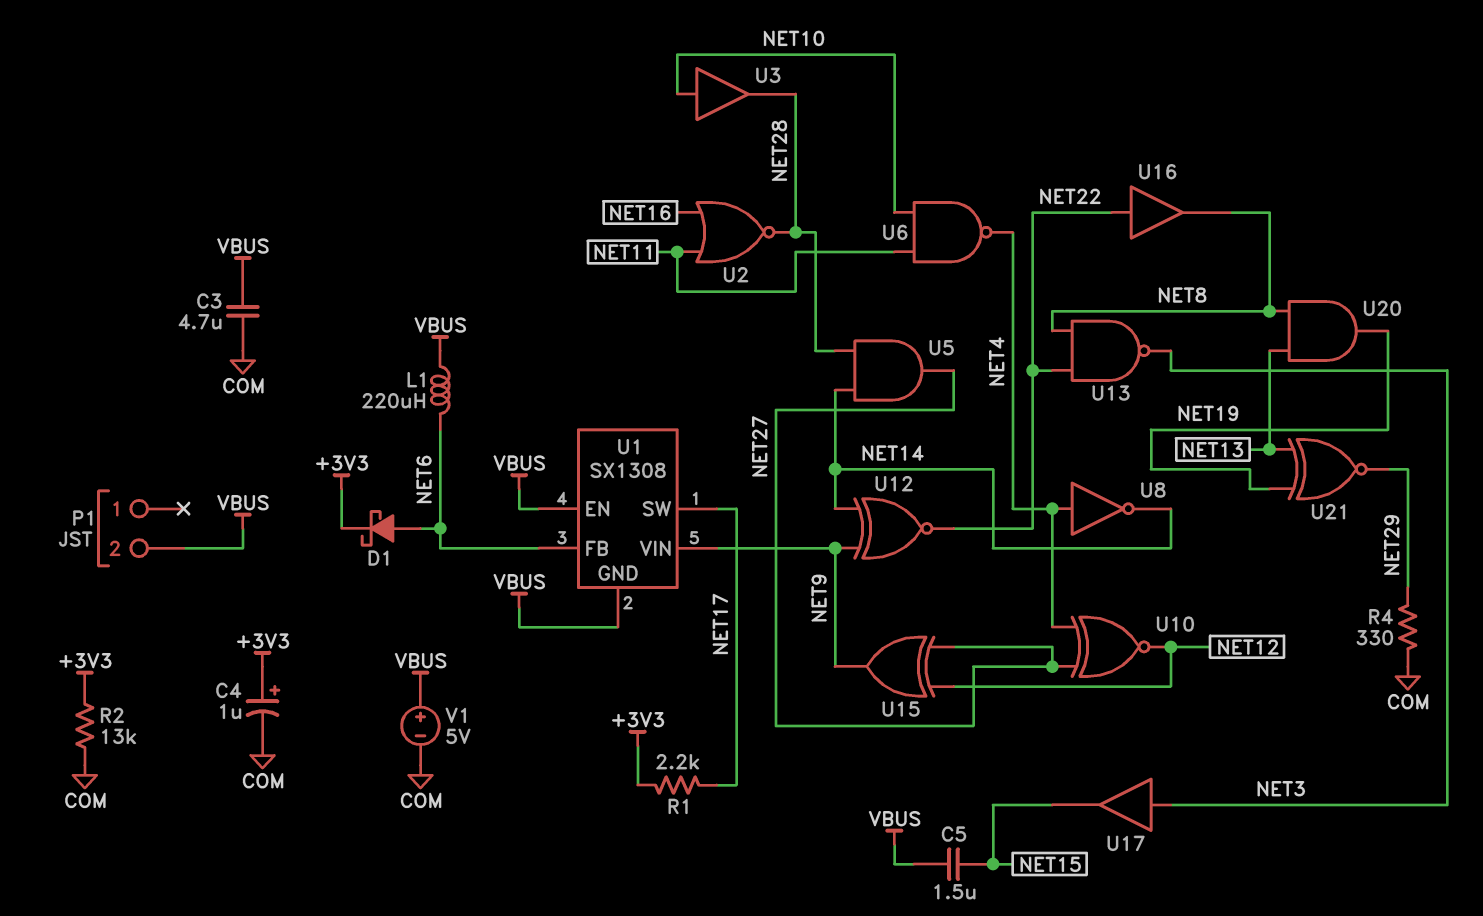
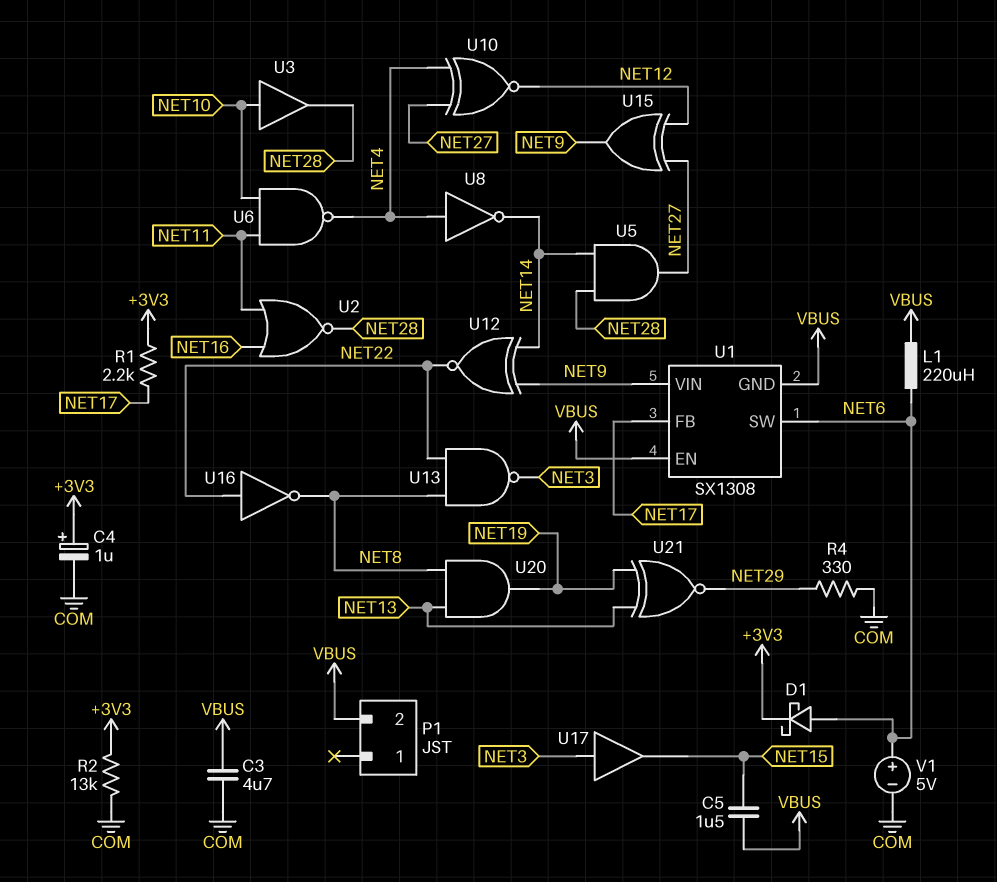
U1 pin FB: NET6 -> NET17
U1 pin SW: NET17 -> NET6
U16: buffer (in NET22, out NET8) -> NOT (in NET22, out NET8)
V1: 5V (plus VBUS, minus COM) -> 5V (plus NET6, minus COM)

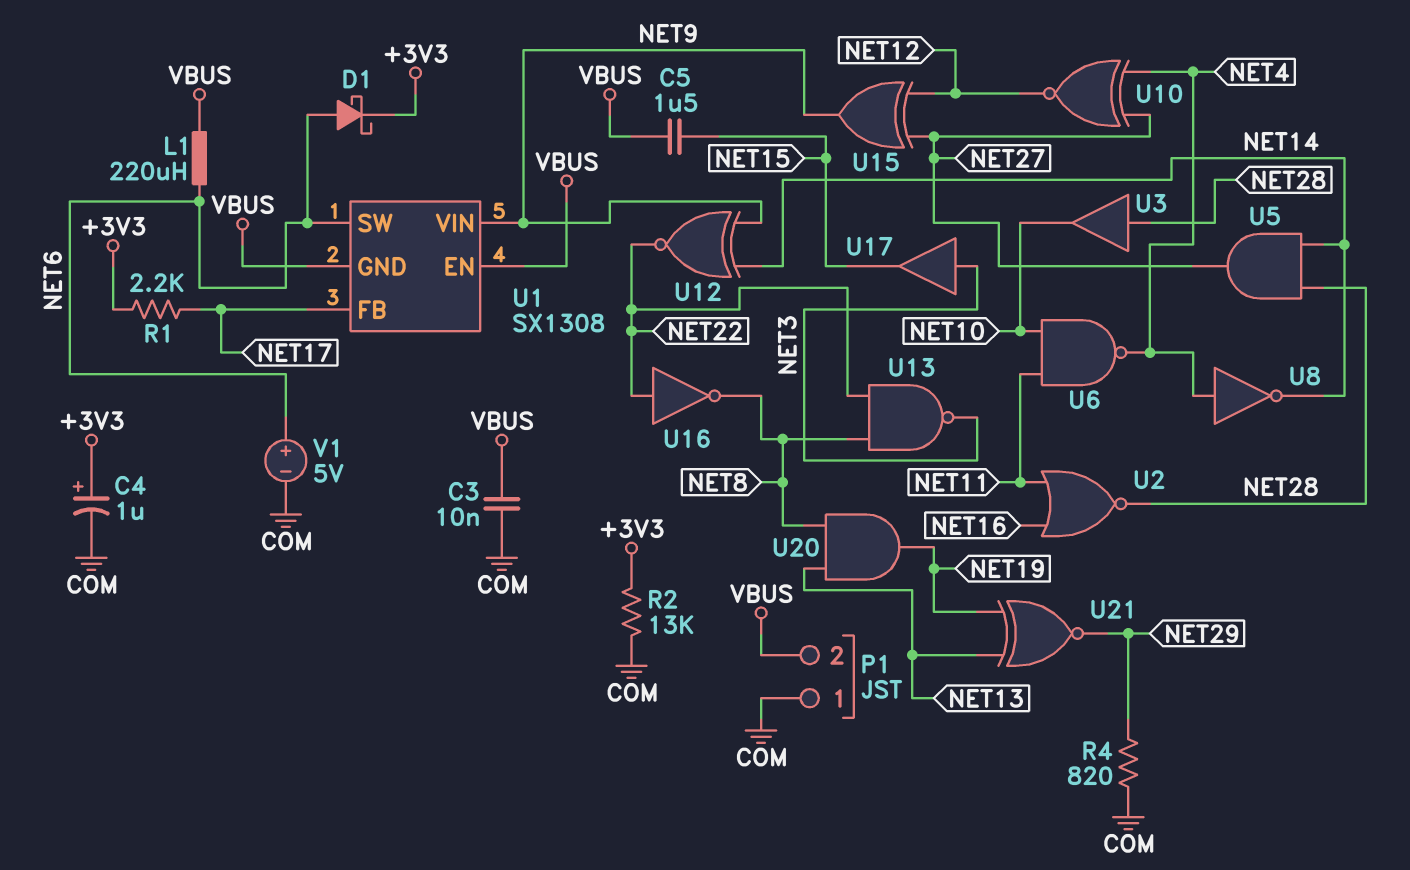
C3: 4.7uF (COM, VBUS) -> 10nF (COM, VBUS)
P1 pin 1: none -> COM
R4: 330 (COM, NET29) -> 820 (COM, NET29)
U3: buffer (in NET10, out NET28) -> buffer (in NET28, out NET10)

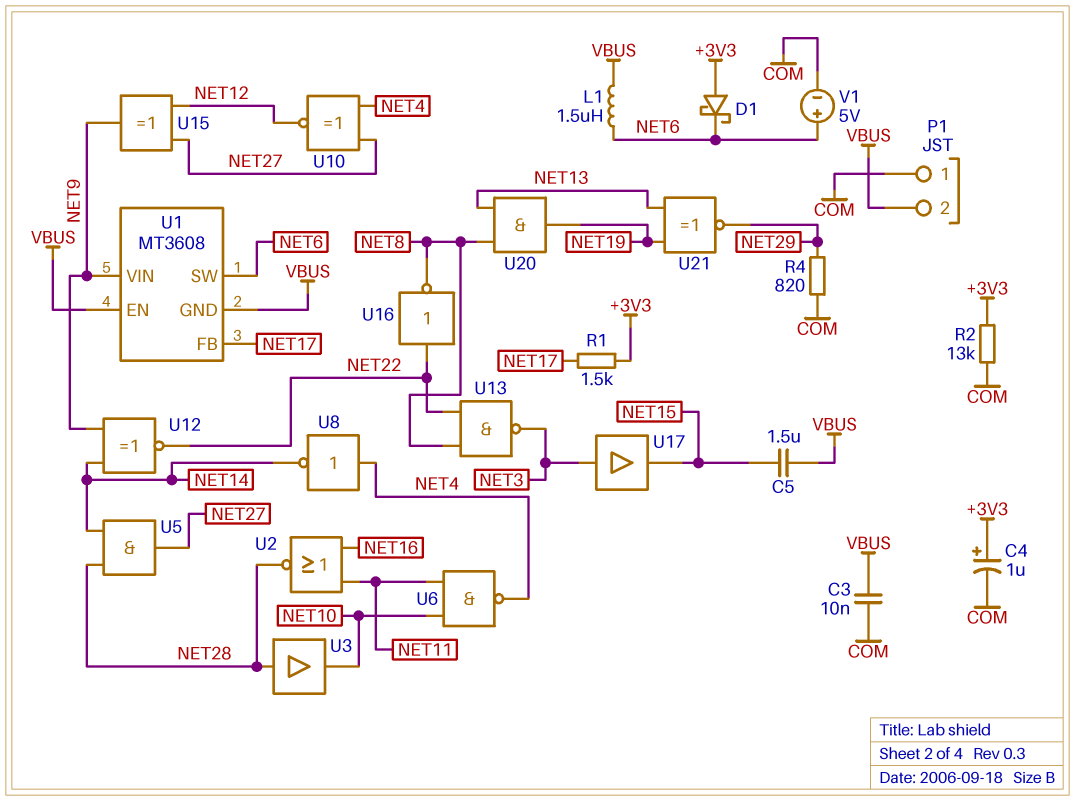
D1: schottky (A NET6, K +3V3) -> schottky (A +3V3, K NET6)
L1: 220uH (NET6, VBUS) -> 1.5uH (NET6, VBUS)
R1: 2.2k (+3V3, NET17) -> 1.5k (+3V3, NET17)
U1: SX1308 -> MT3608

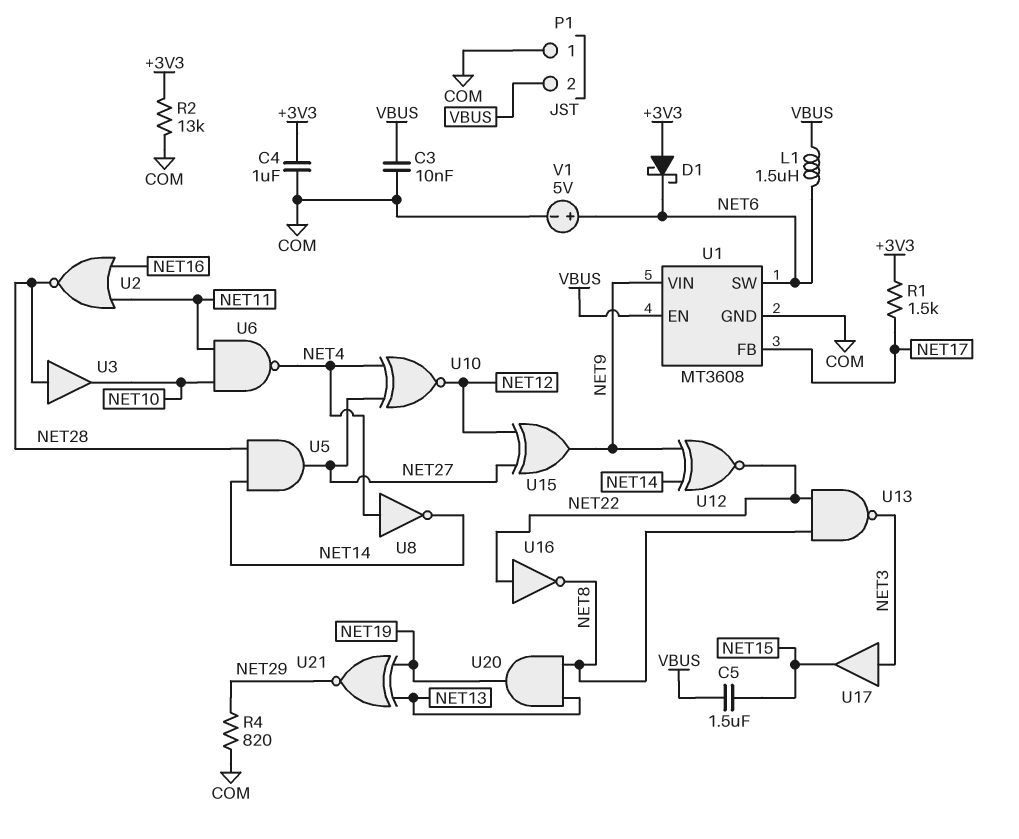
C4: 1uF (plus +3V3, minus COM) -> 1uF (+3V3, COM)
U1 pin GND: VBUS -> COM

